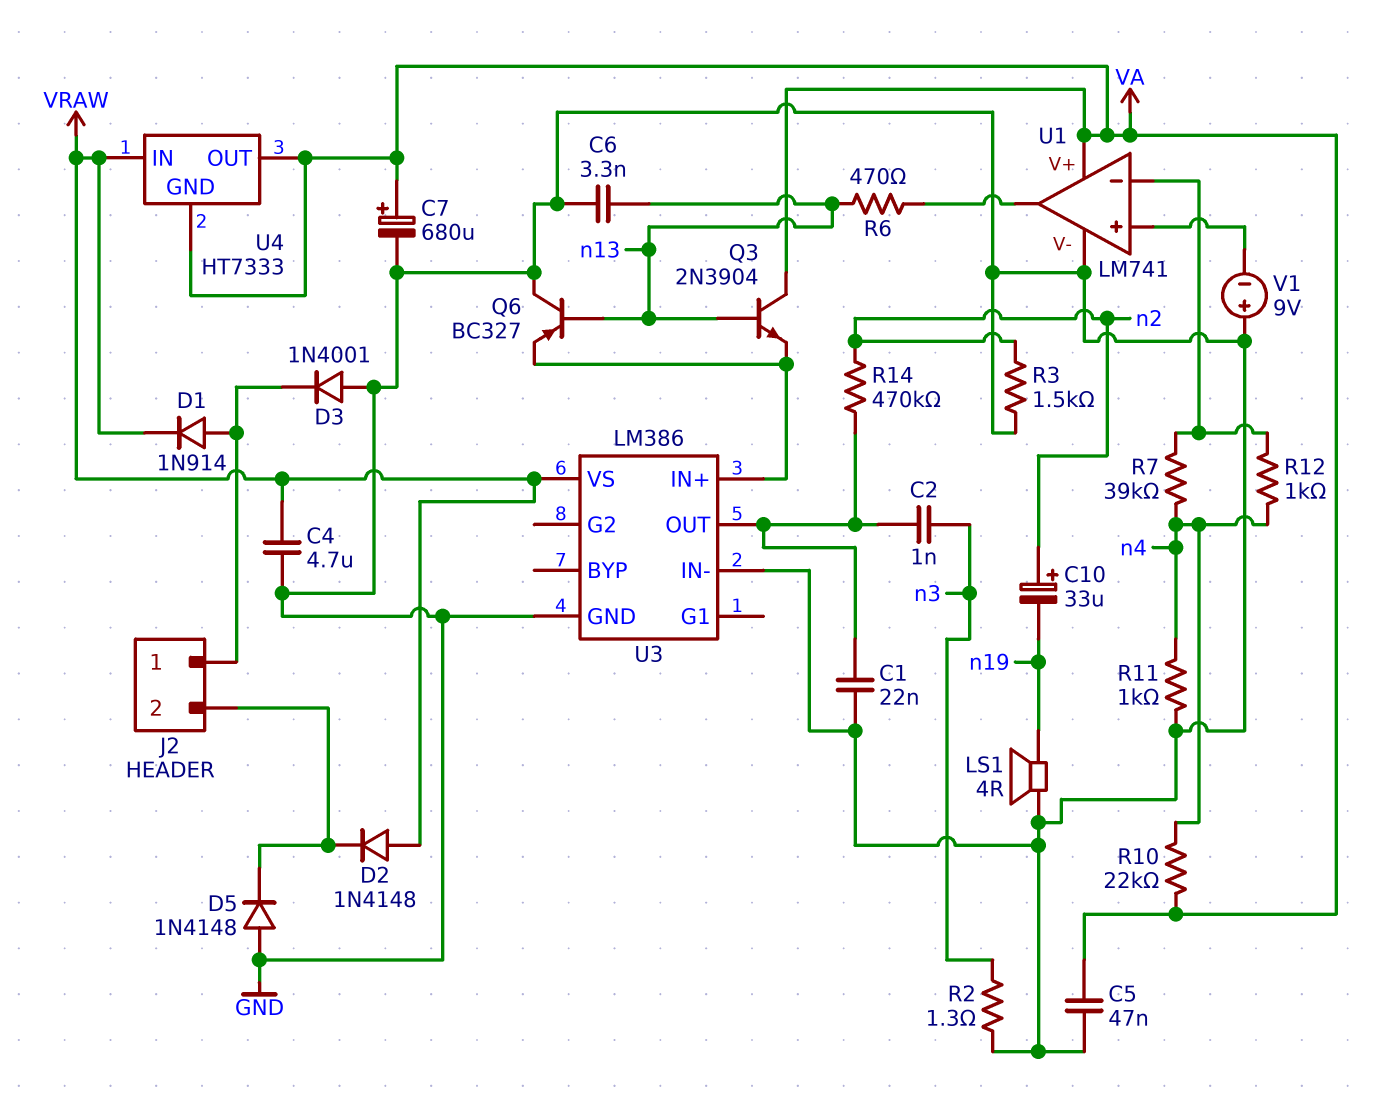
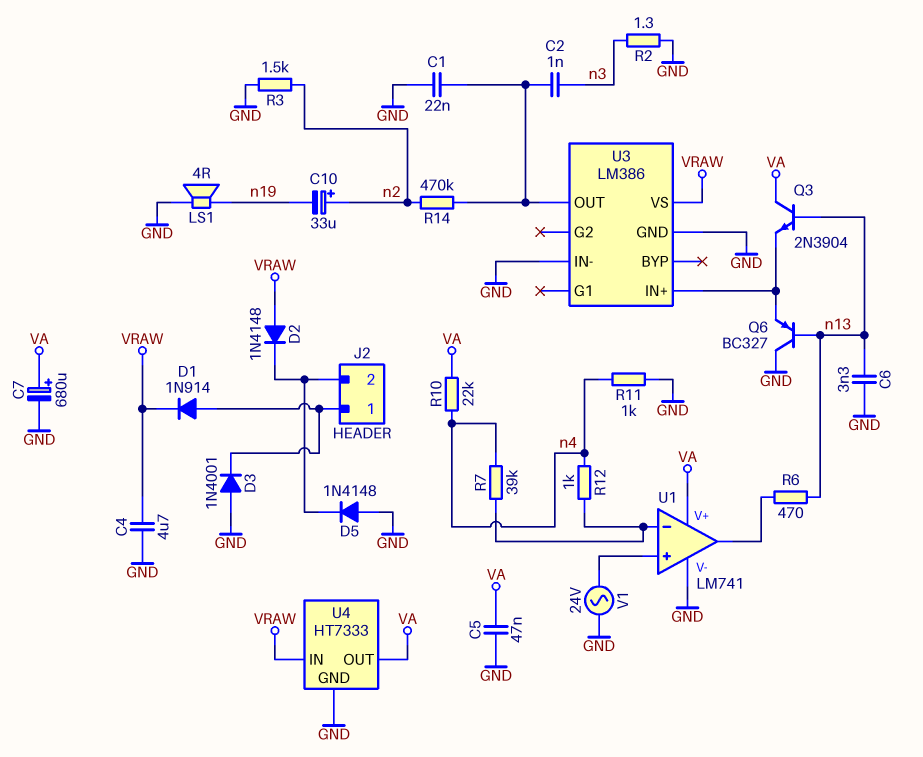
U4 pin GND: VA -> GND
V1: 9V (plus GND, minus U1/in+) -> AC 24V (GND, U1/in+)

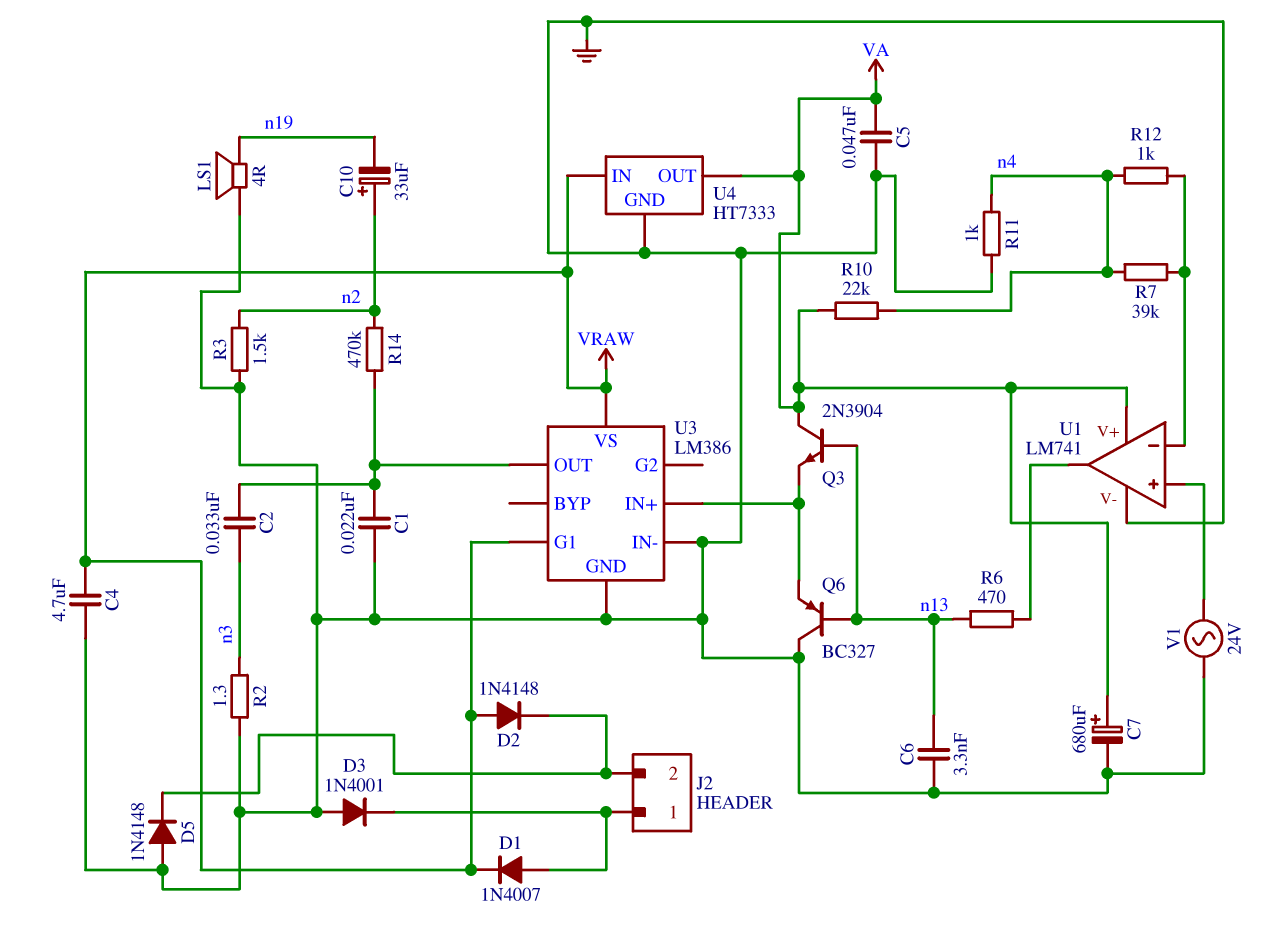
C2: 1nF (U3/OUT, n3) -> 33nF (U3/OUT, n3)
D1: diode 1N914 (A J2/1, K VRAW) -> diode 1N4007 (A J2/1, K VRAW)
U3 pin G1: none -> VRAW

